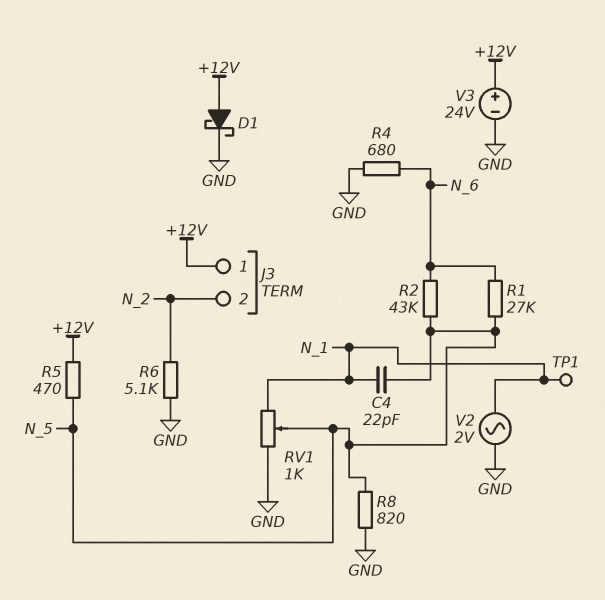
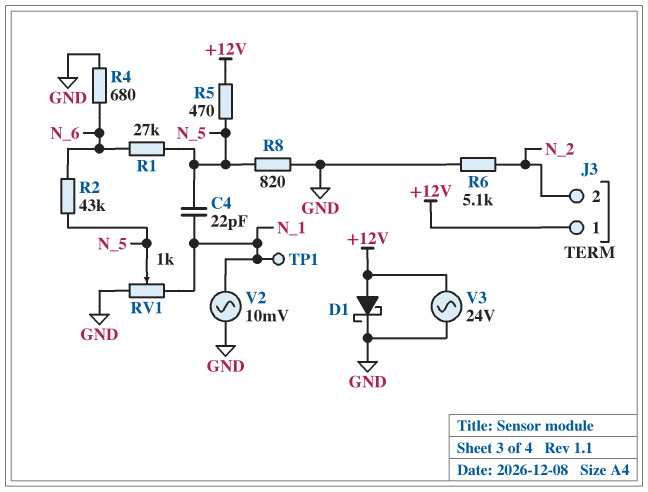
V2: AC 2V (GND, N_1) -> AC 10mV (GND, N_1)
V3: 24V (plus +12V, minus GND) -> AC 24V (+12V, GND)

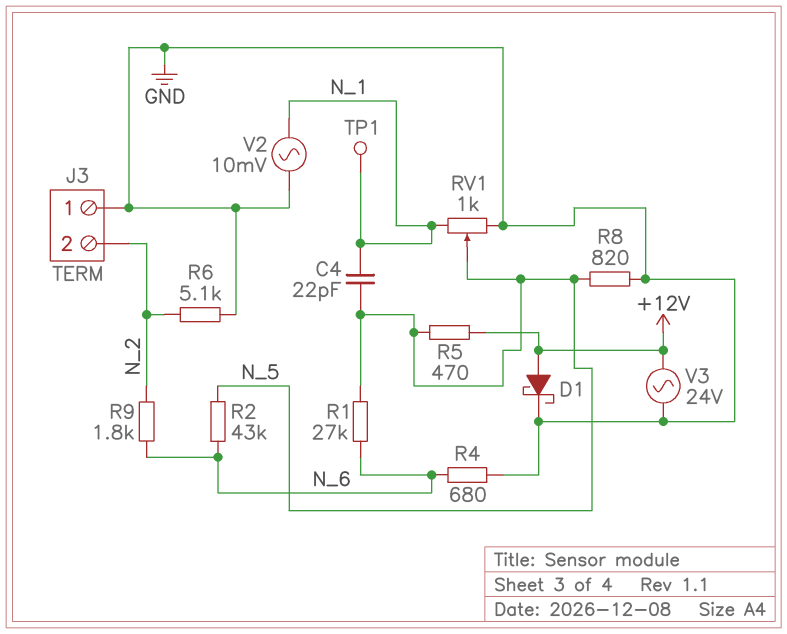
J3 pin 1: +12V -> GND
R9: none -> 1.8k (N_2, N_6)

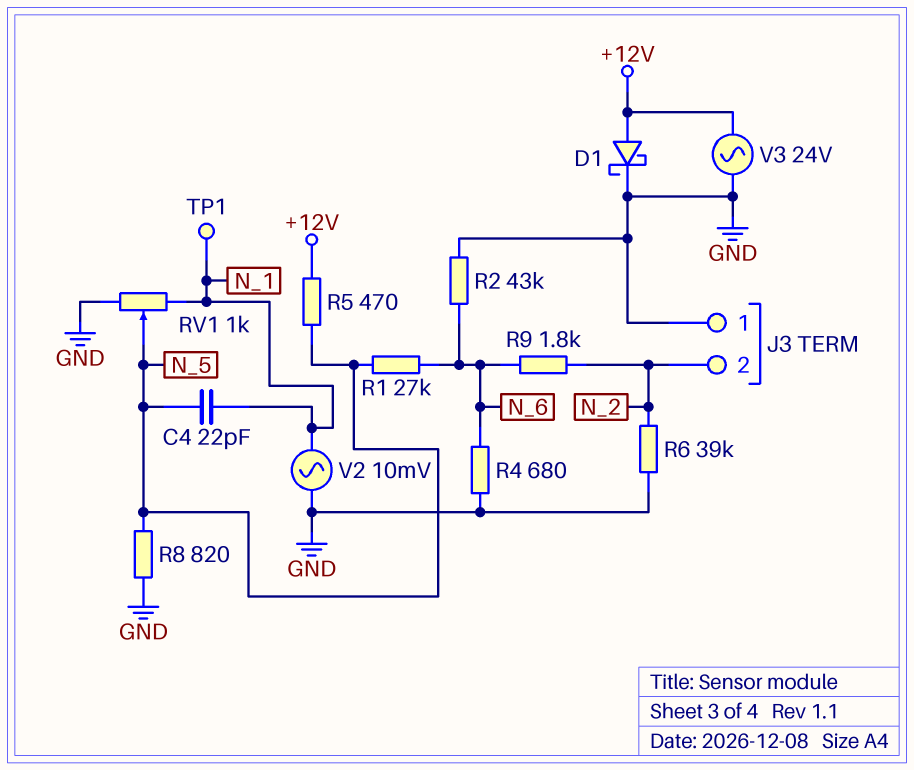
R2: 43k (N_5, N_6) -> 43k (GND, N_6)
R6: 5.1k (GND, N_2) -> 39k (GND, N_2)

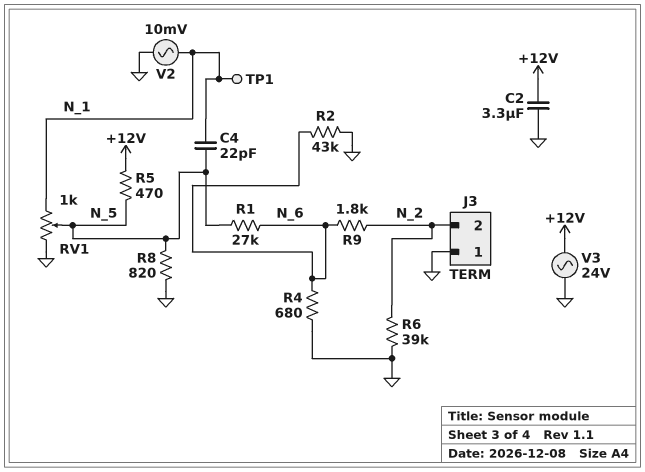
C2: none -> 3.3uF (+12V, GND)
D1: schottky (A +12V, K GND) -> none

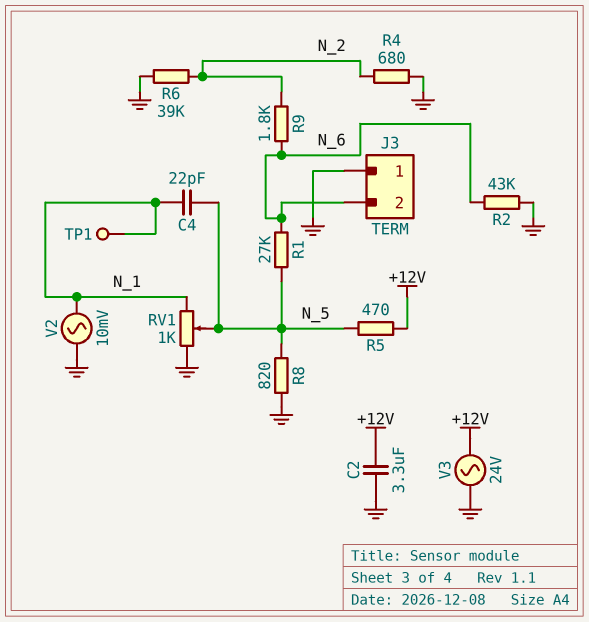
J3 pin 2: N_2 -> N_6
R4: 680 (GND, N_6) -> 680 (GND, N_2)

